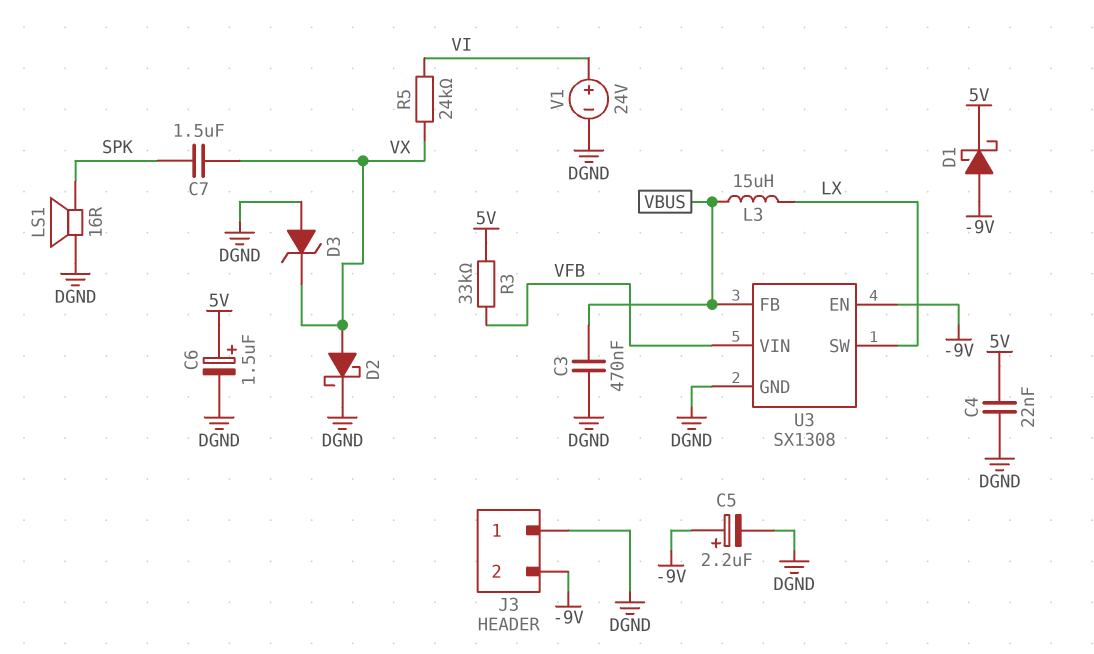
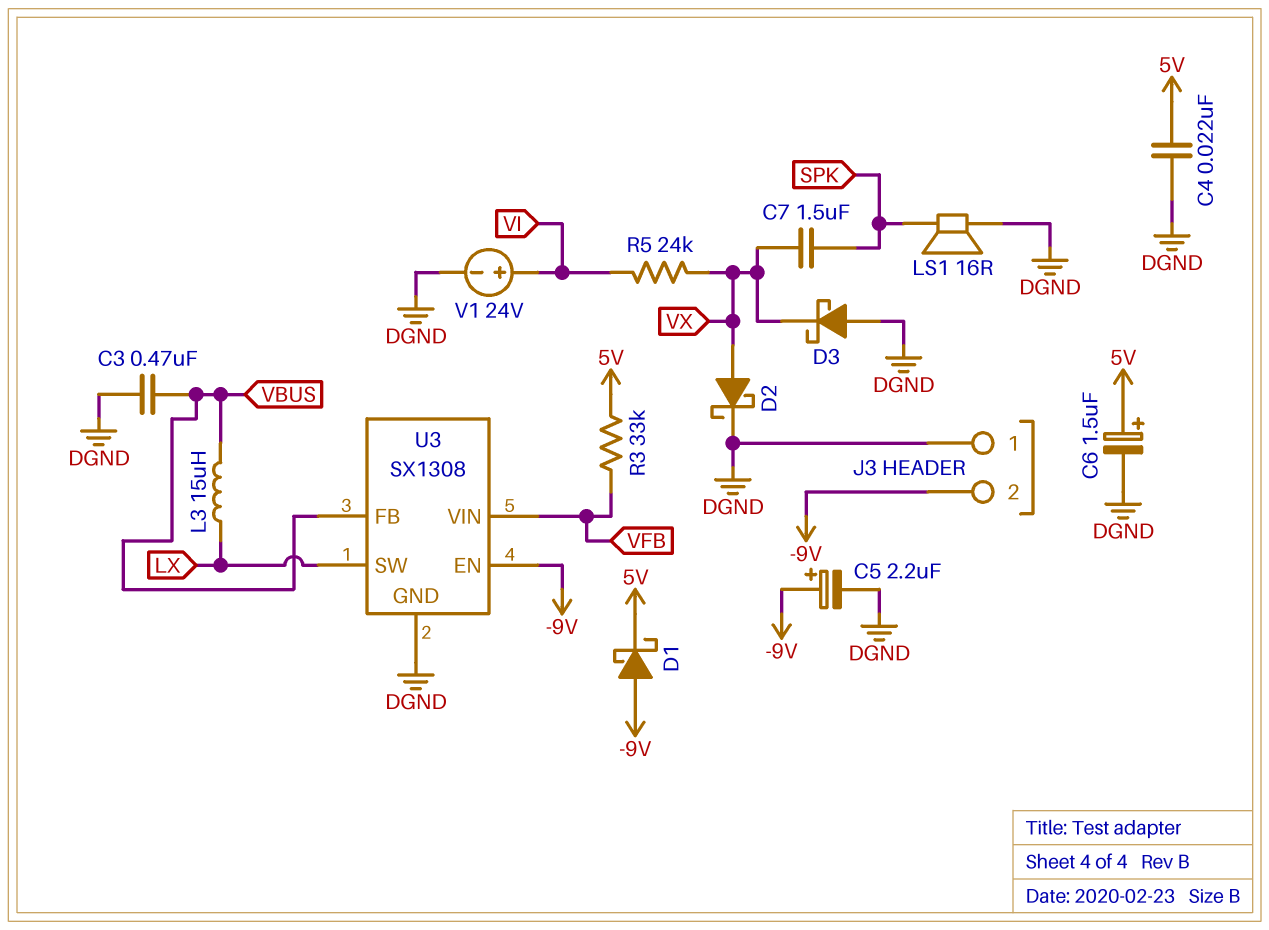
D3: zener (A DGND, K VX) -> schottky (A DGND, K VX)

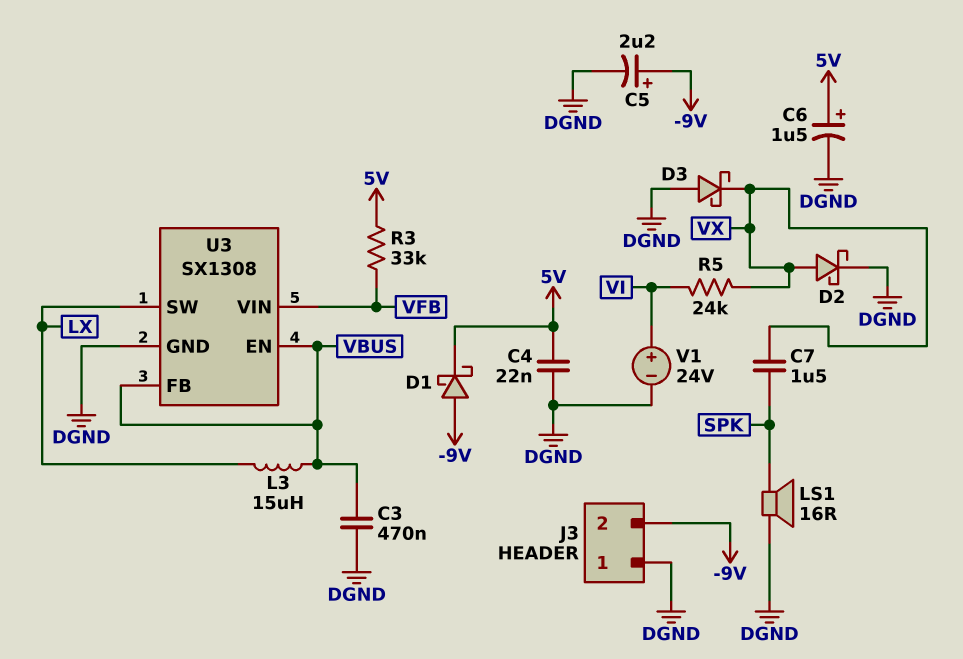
U3 pin EN: -9V -> VBUS

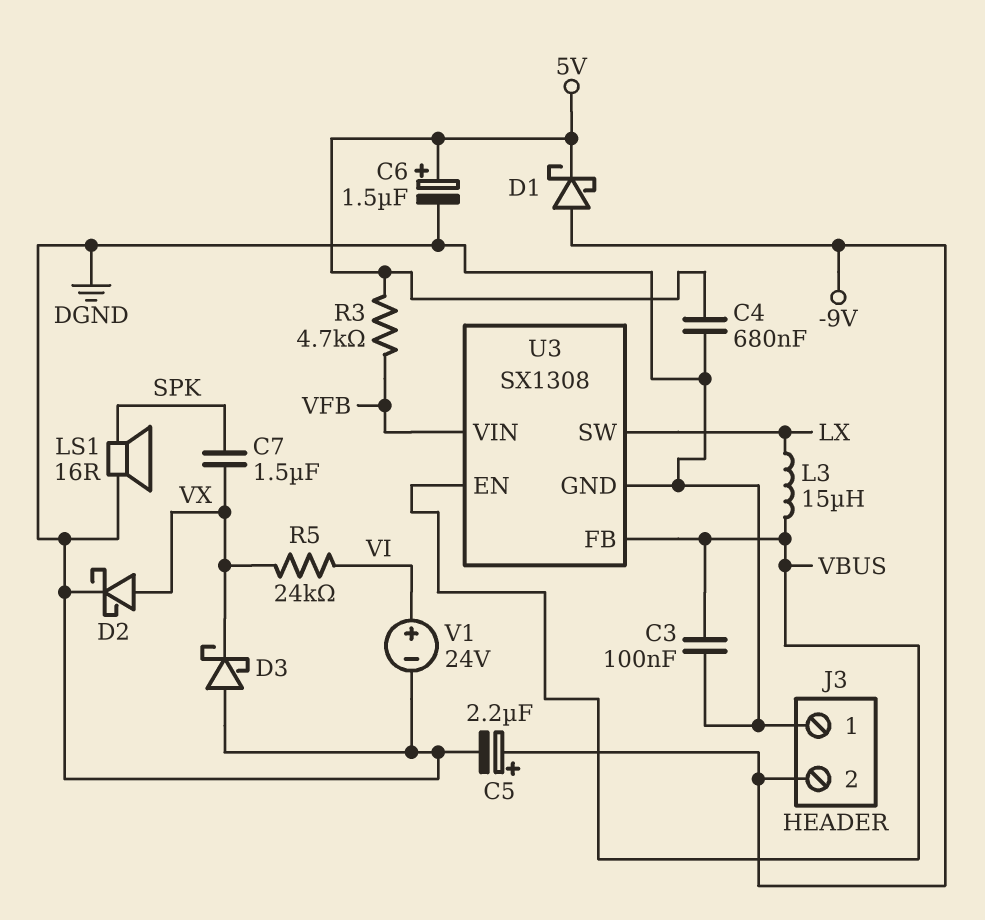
C3: 470nF (DGND, VBUS) -> 100nF (DGND, VBUS)
C4: 22nF (5V, DGND) -> 680nF (5V, DGND)
R3: 33k (5V, VFB) -> 4.7k (5V, VFB)

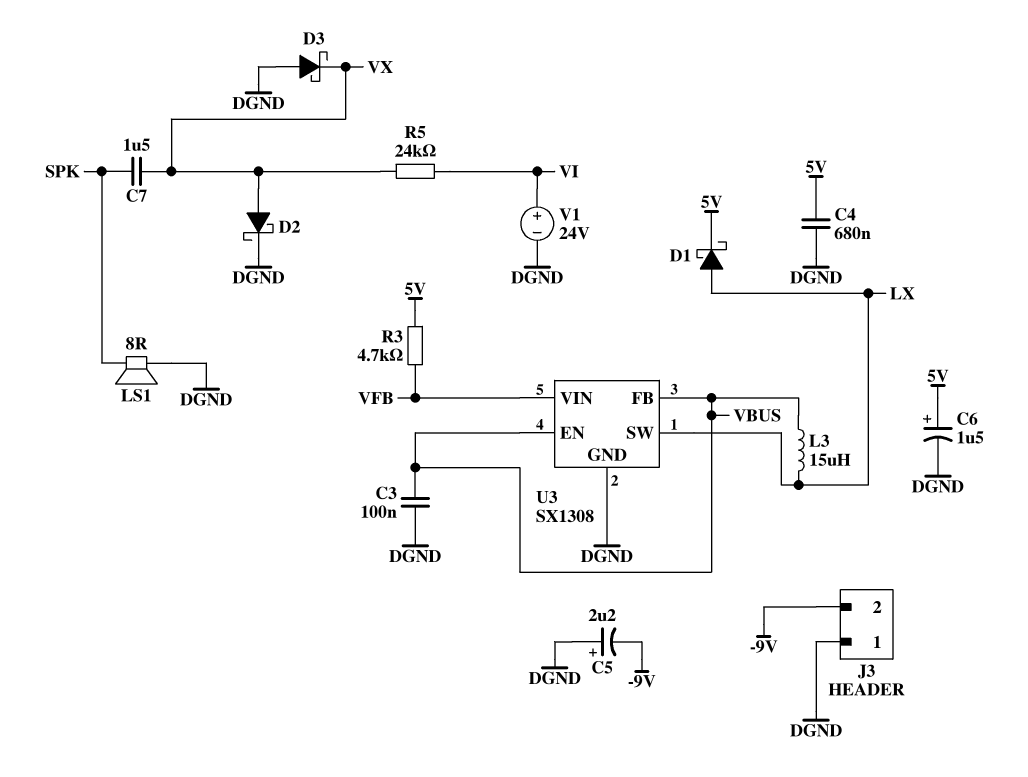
C5: 2.2uF (plus -9V, minus DGND) -> 2.2uF (plus DGND, minus -9V)
D1: schottky (A -9V, K 5V) -> schottky (A LX, K 5V)
LS1: speaker 16R (DGND, SPK) -> speaker 8R (DGND, SPK)

